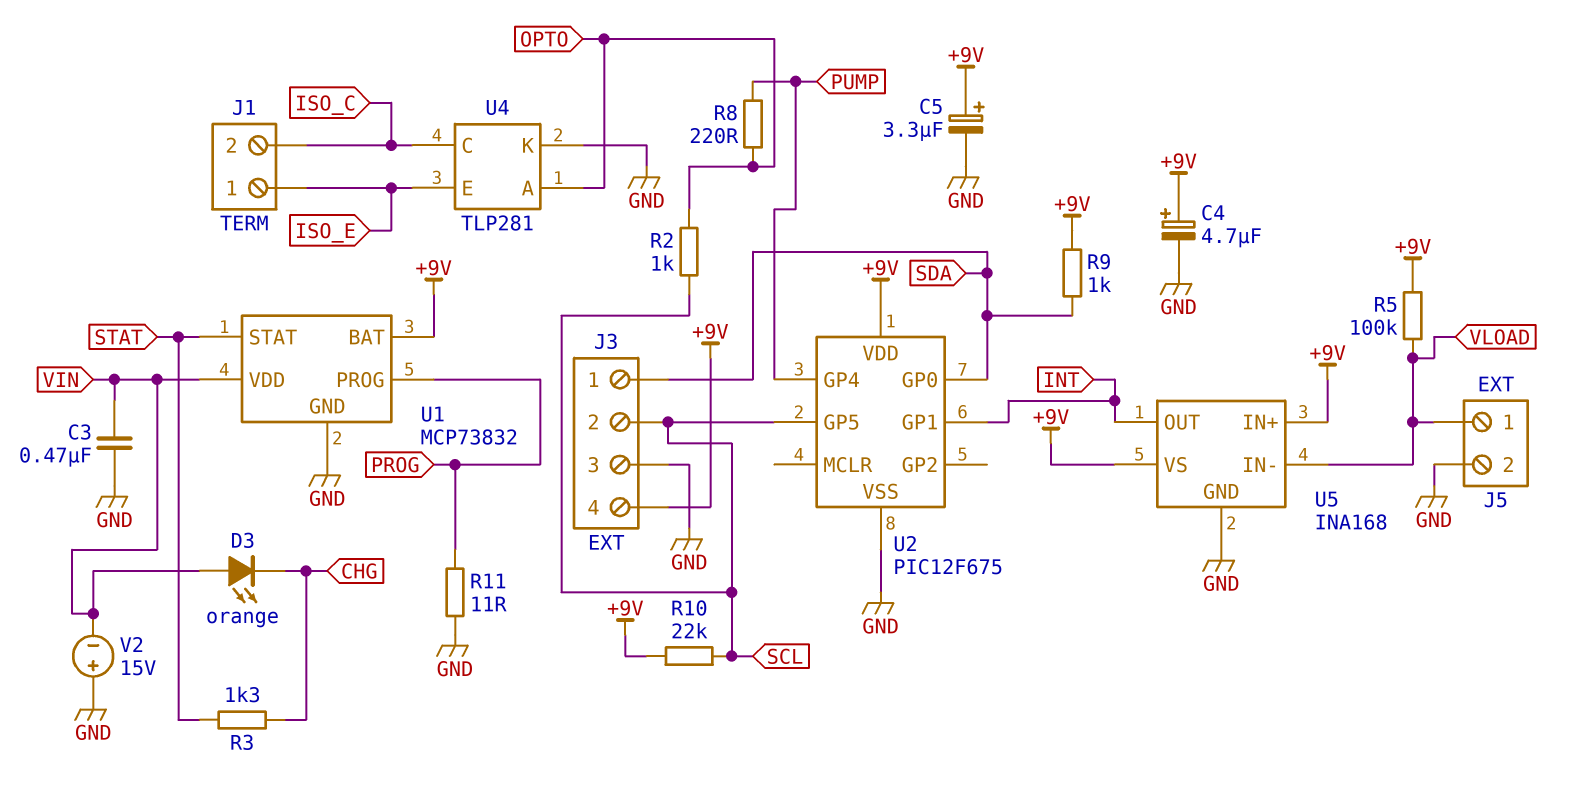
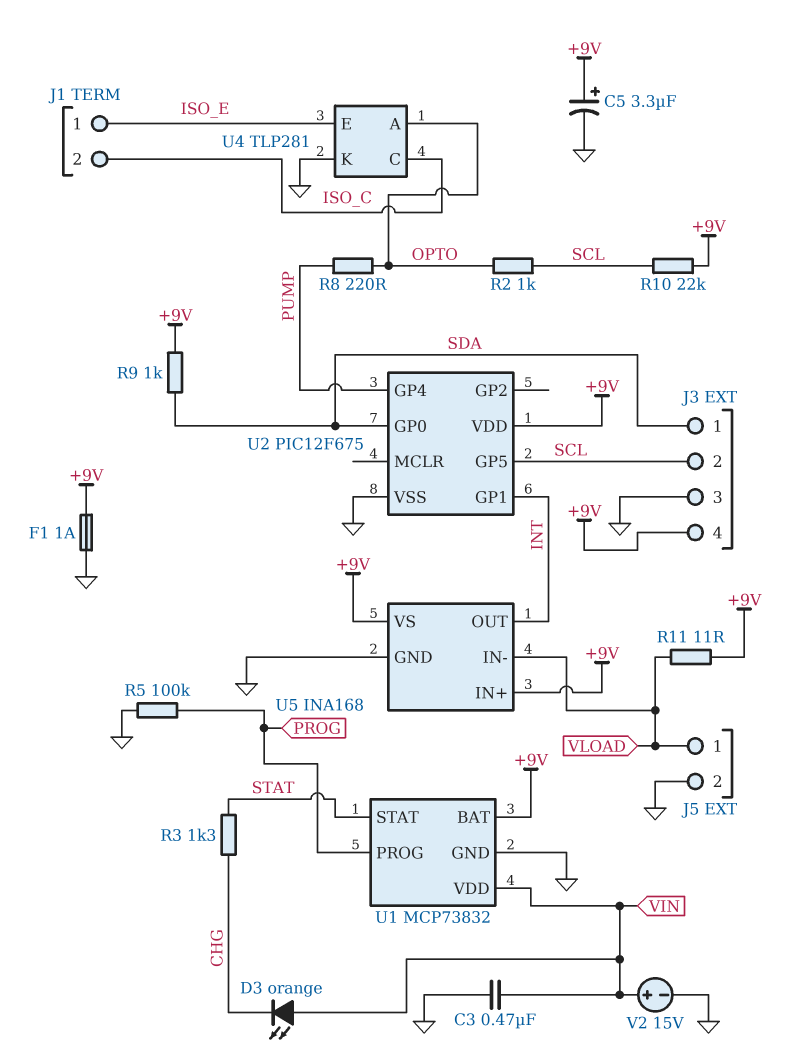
C4: 4.7uF (plus +9V, minus GND) -> none
F1: none -> 1A (+9V, GND)
R5: 100k (+9V, VLOAD) -> 100k (GND, PROG)
R11: 11 (GND, PROG) -> 11 (+9V, VLOAD)
V2: 15V (plus GND, minus VIN) -> 15V (plus VIN, minus GND)

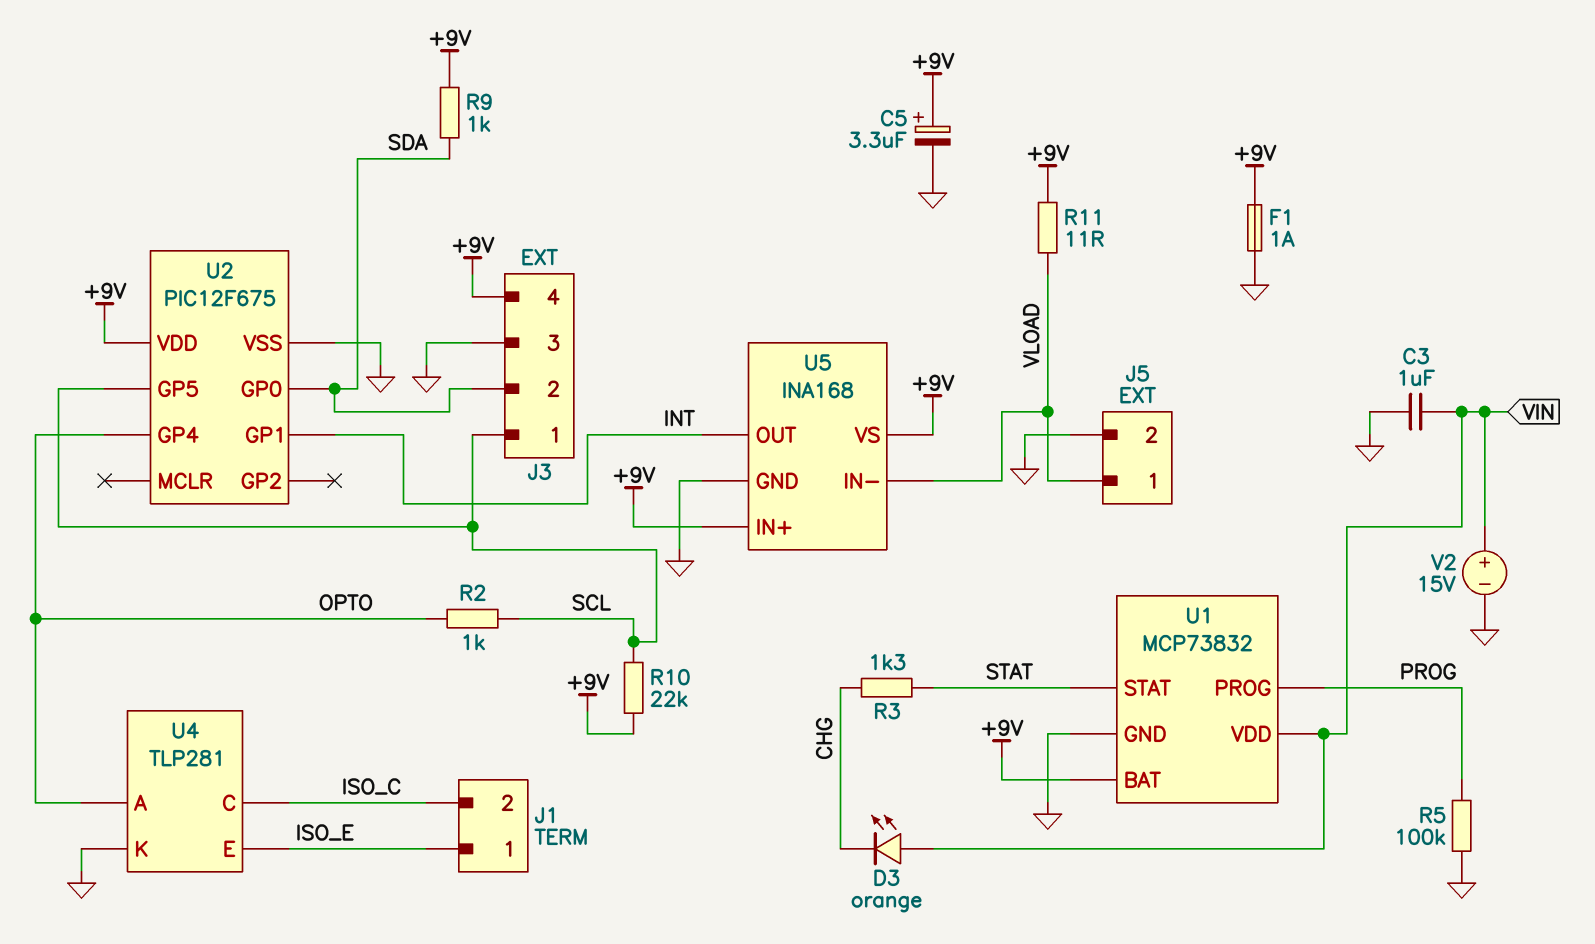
C3: 470nF (GND, VIN) -> 1uF (GND, VIN)
J3 pin 1: SDA -> SCL
J3 pin 2: SCL -> SDA
R8: 220 (OPTO, PUMP) -> none
U2 pin GP4: PUMP -> OPTO

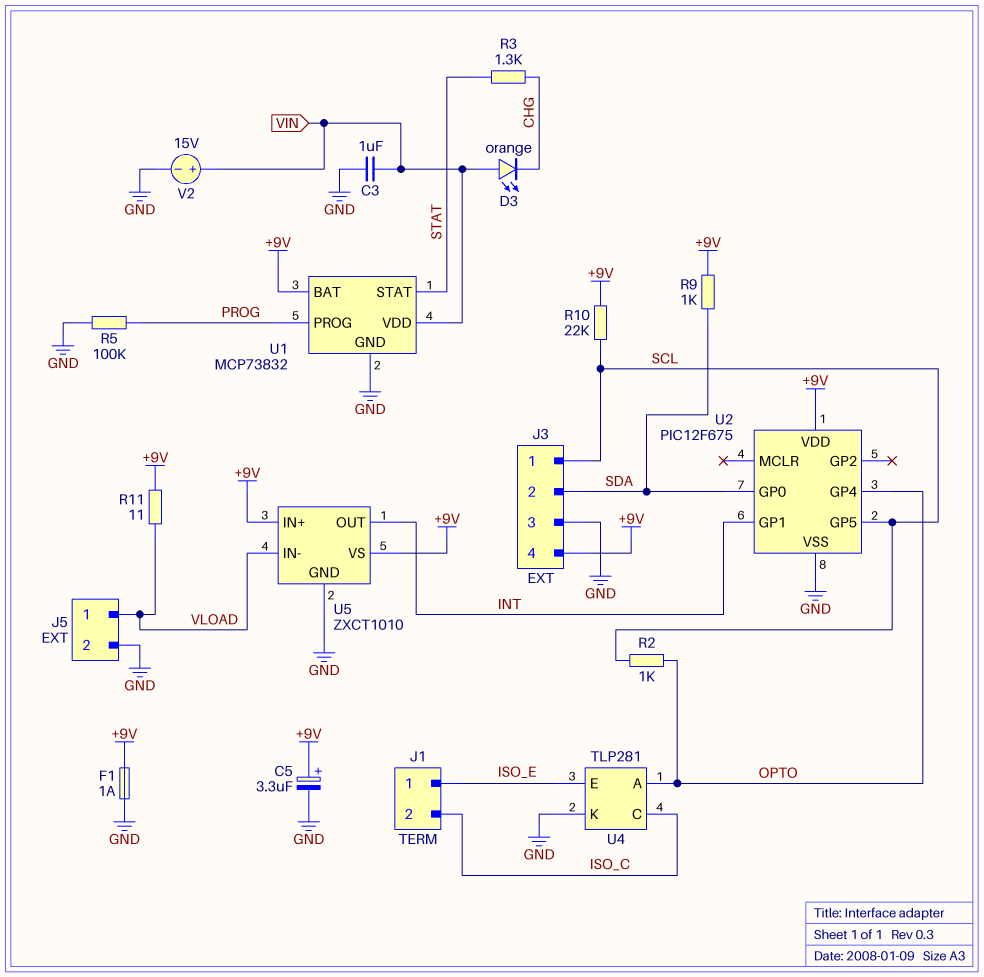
U5: INA168 -> ZXCT1010

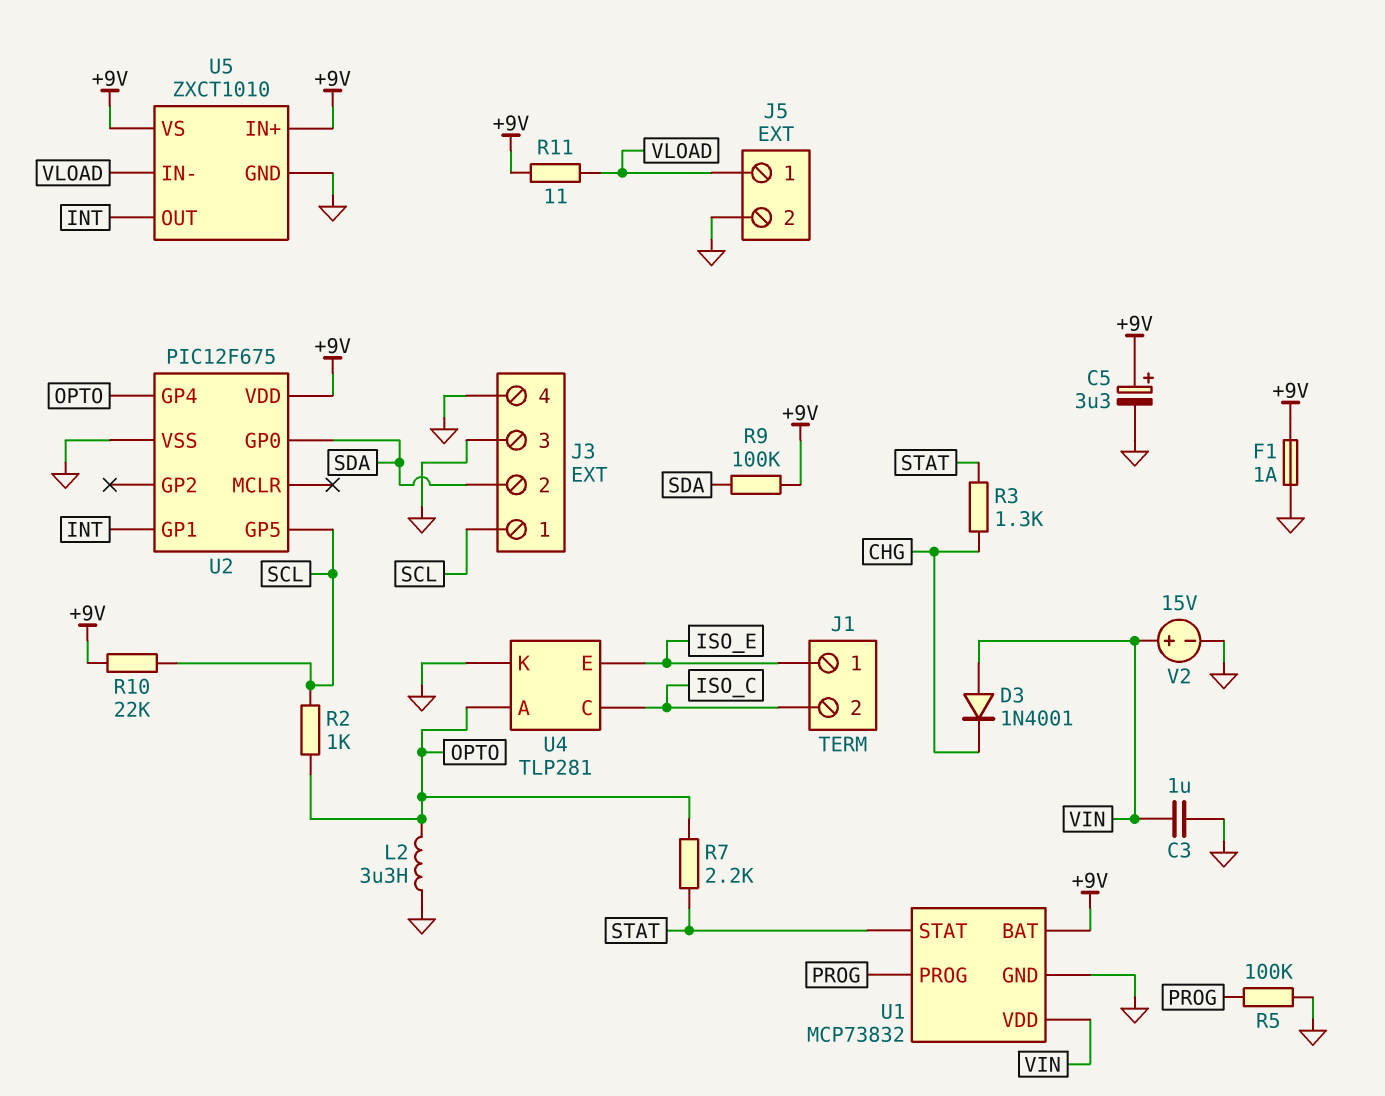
D3: LED orange (A VIN, K CHG) -> diode 1N4001 (A VIN, K CHG)
J3 pin 4: +9V -> GND
L2: none -> 3.3uH (GND, OPTO)
R7: none -> 2.2k (OPTO, STAT)
R9: 1k (+9V, SDA) -> 100k (+9V, SDA)

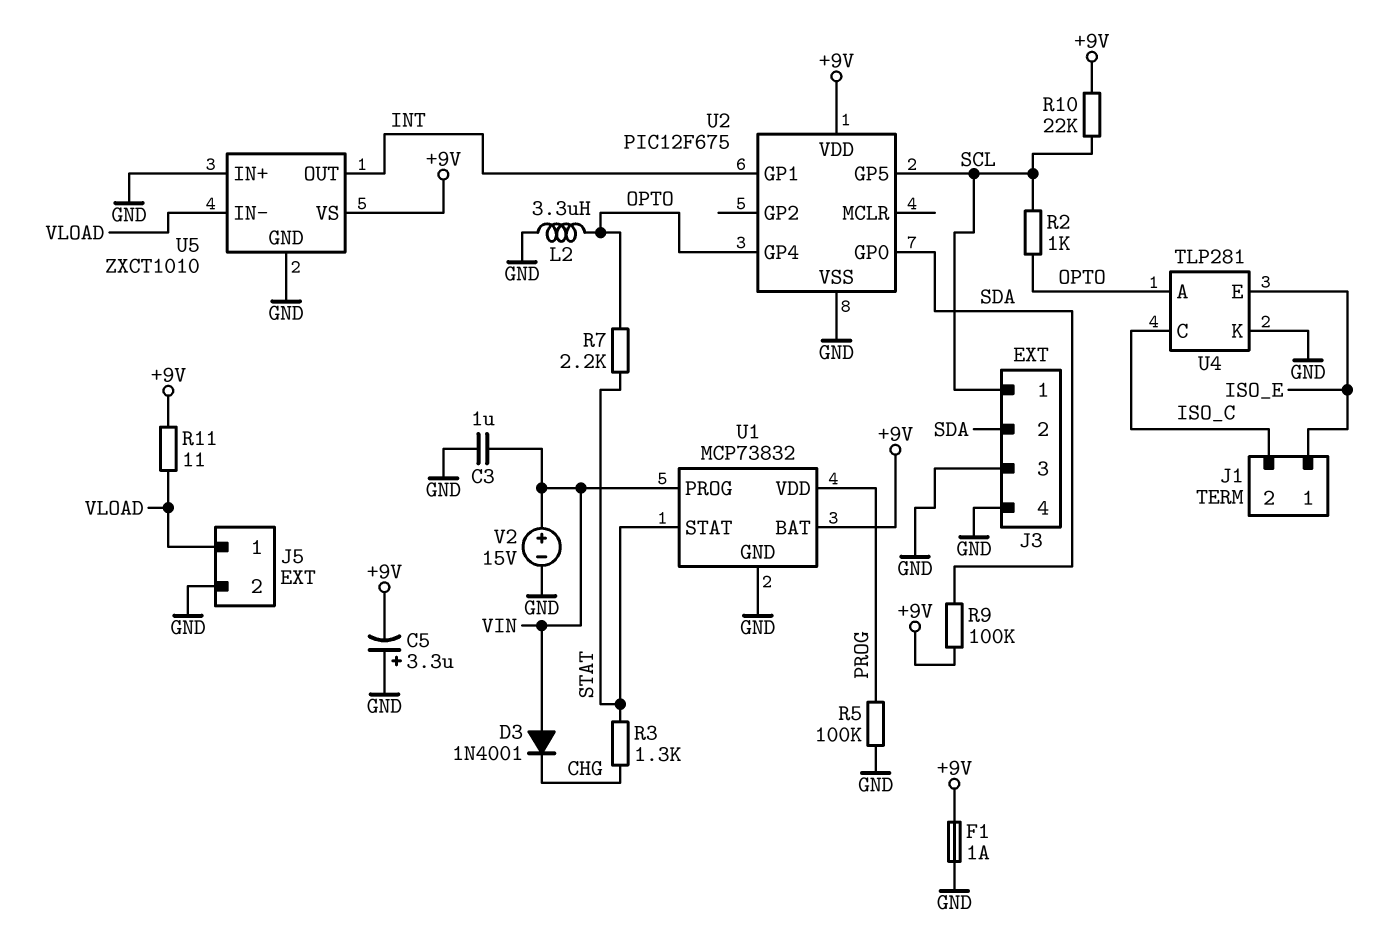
C5: 3.3uF (plus +9V, minus GND) -> 3.3uF (plus GND, minus +9V)
U1 pin PROG: PROG -> VIN
U1 pin VDD: VIN -> PROG
U5 pin IN+: +9V -> GND

